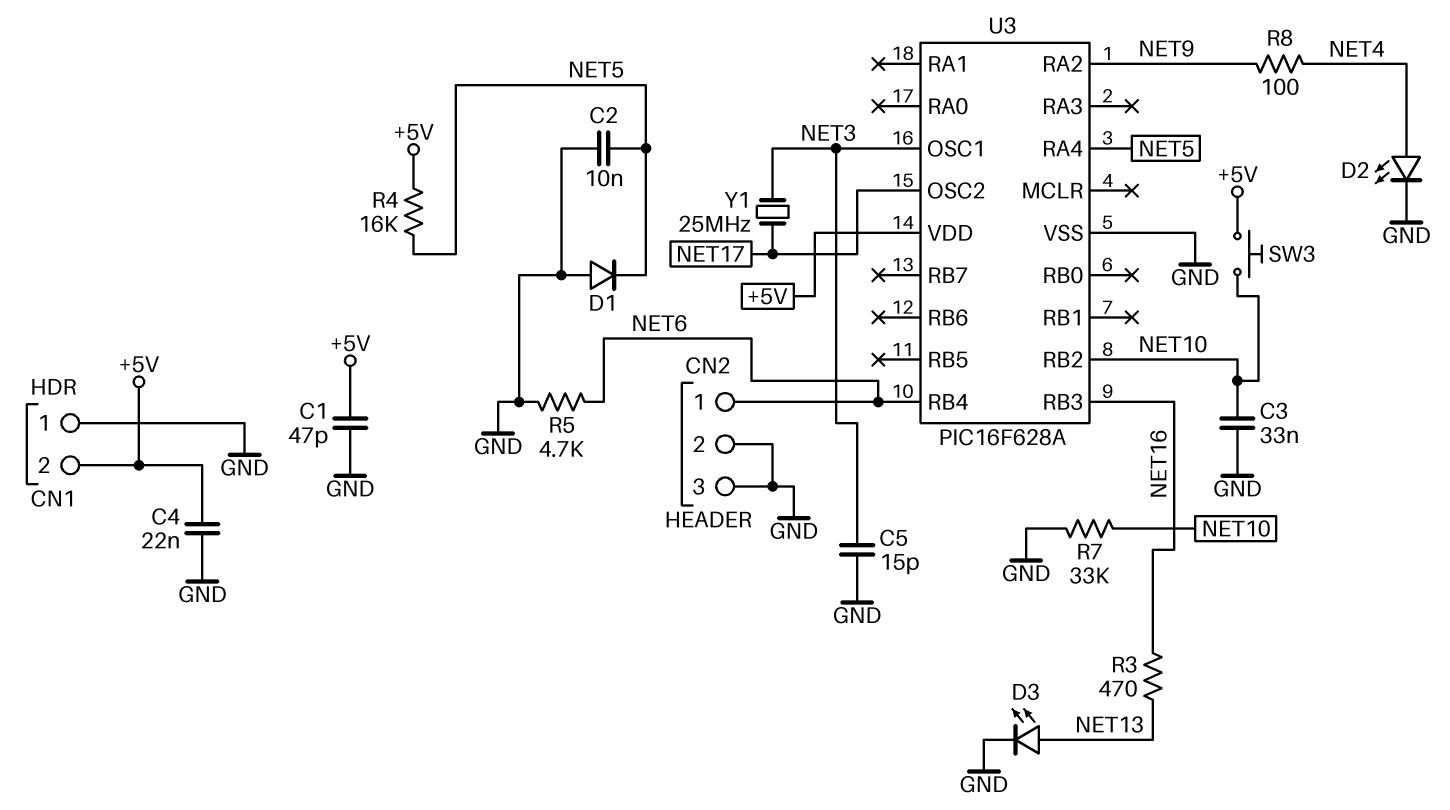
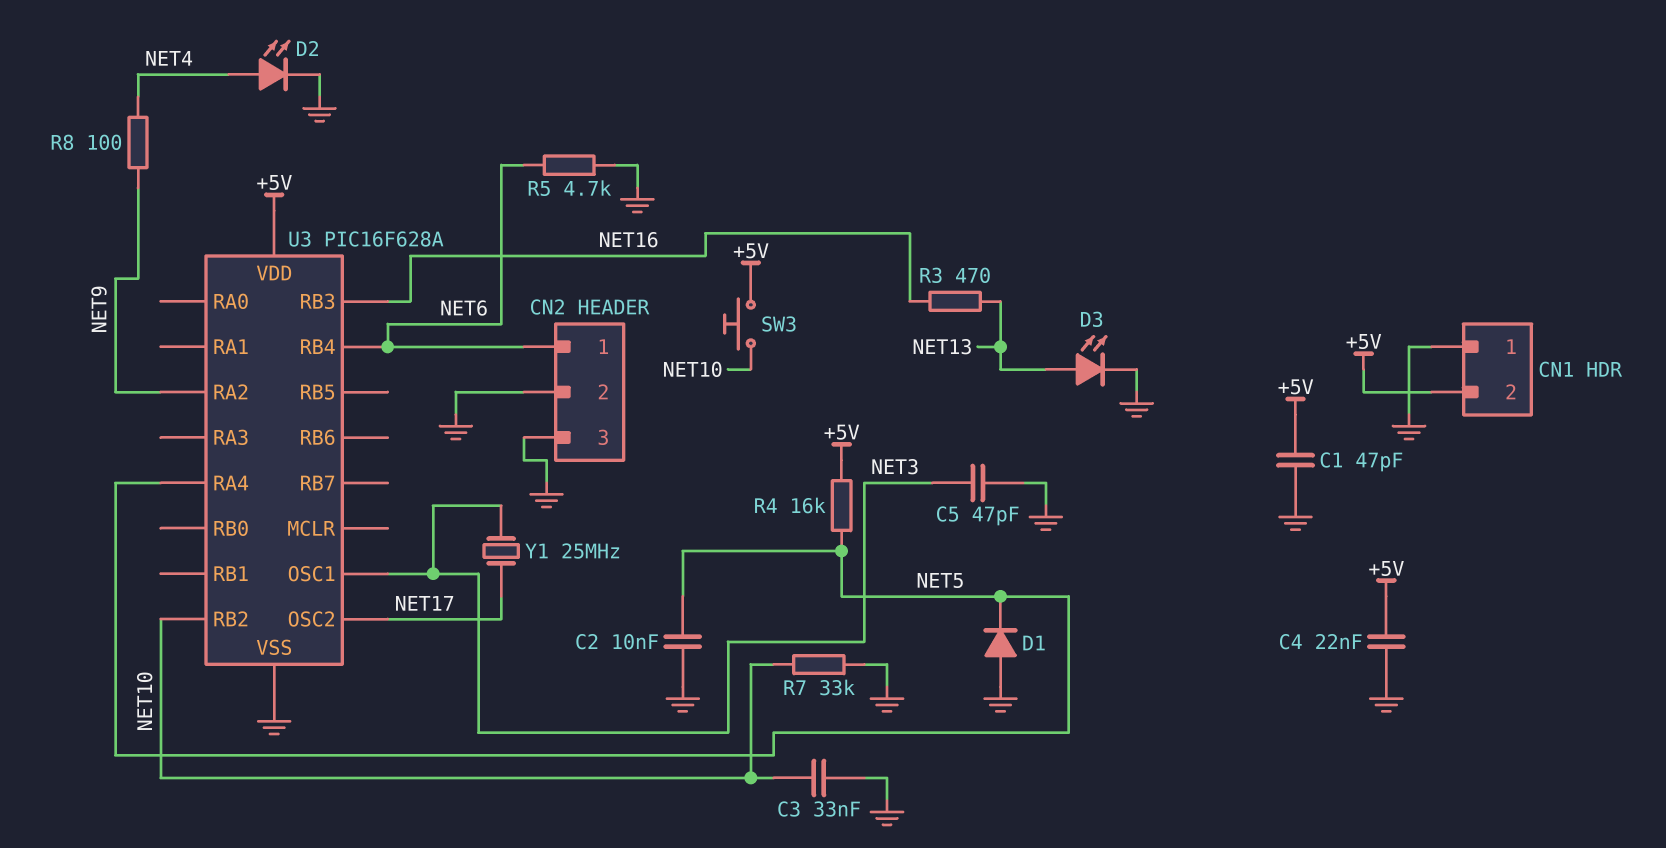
C5: 15pF (GND, NET3) -> 47pF (GND, NET3)

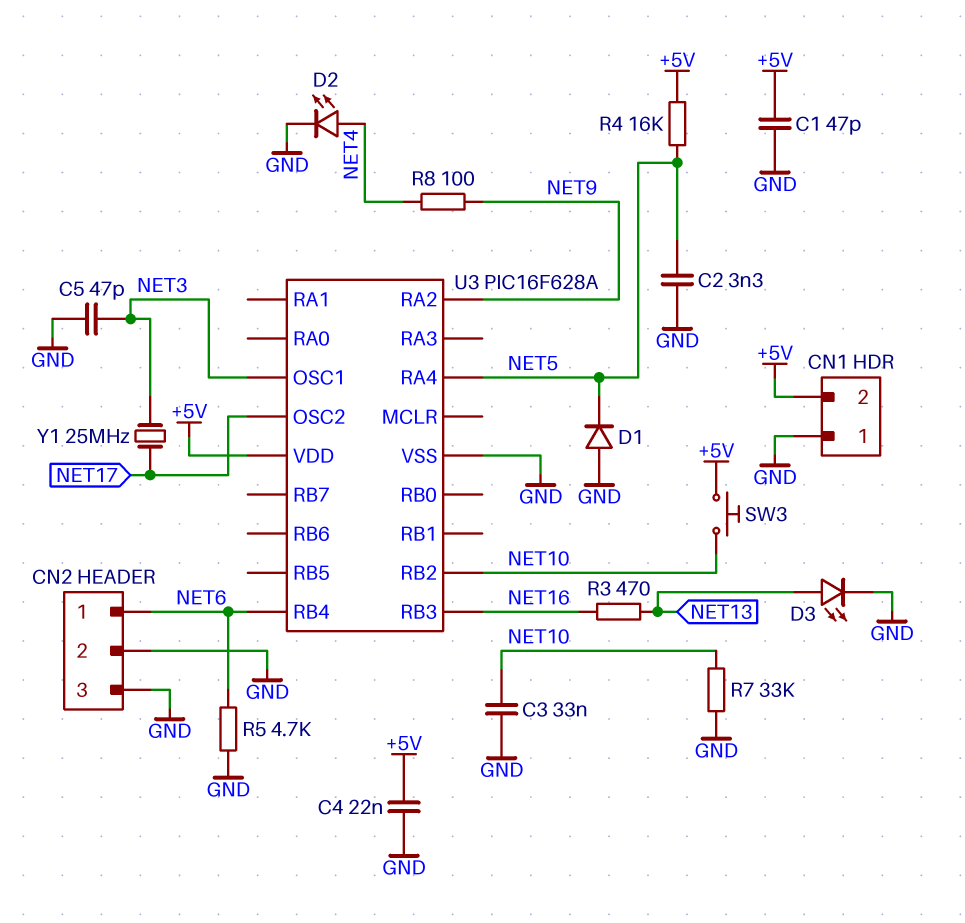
C2: 10nF (GND, NET5) -> 3.3nF (GND, NET5)

